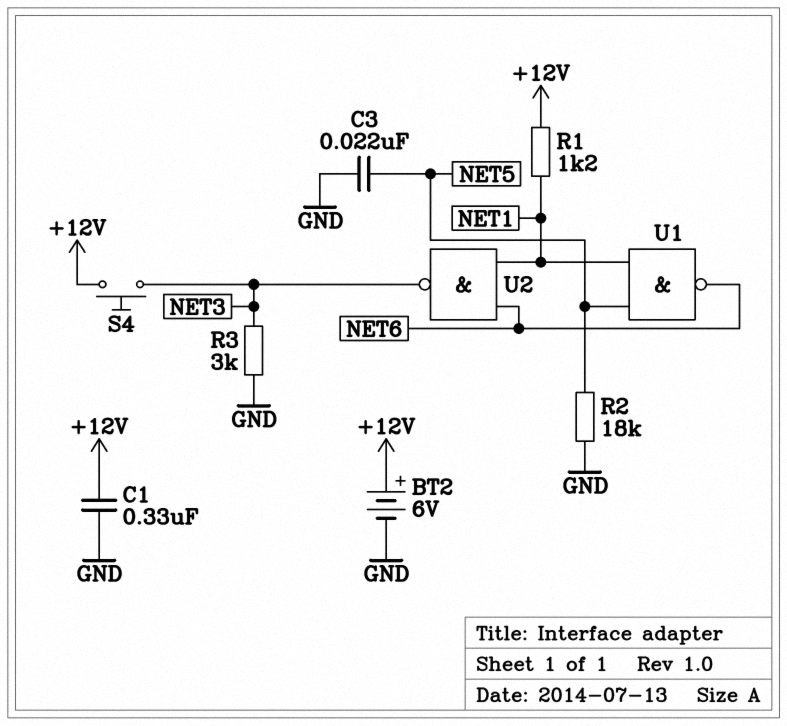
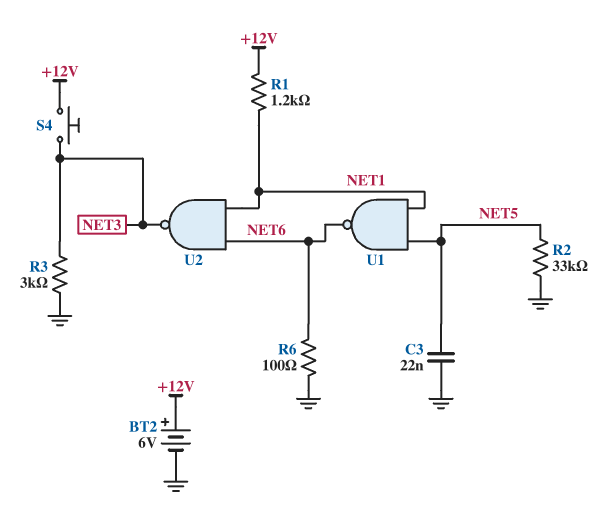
C1: 330nF (+12V, GND) -> none
R2: 18k (GND, NET5) -> 33k (GND, NET5)
R6: none -> 100 (GND, NET6)

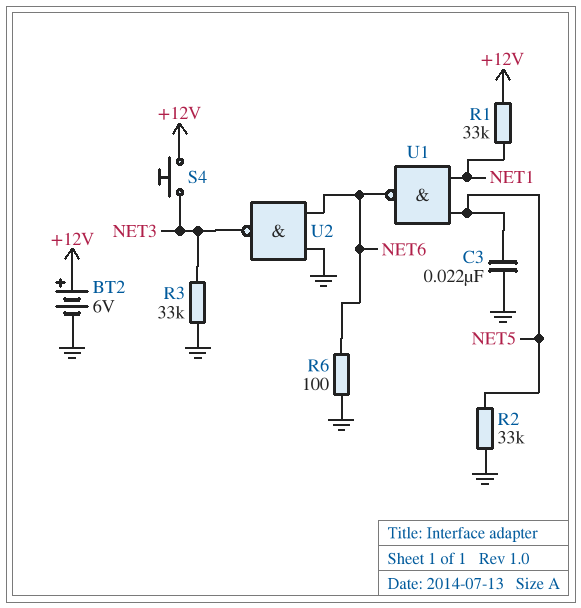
R1: 1.2k (+12V, NET1) -> 33k (+12V, NET1)
R3: 3k (GND, NET3) -> 33k (GND, NET3)
U2: NAND (in NET1, in NET6, out NET3) -> NAND (in GND, in NET6, out NET3)

